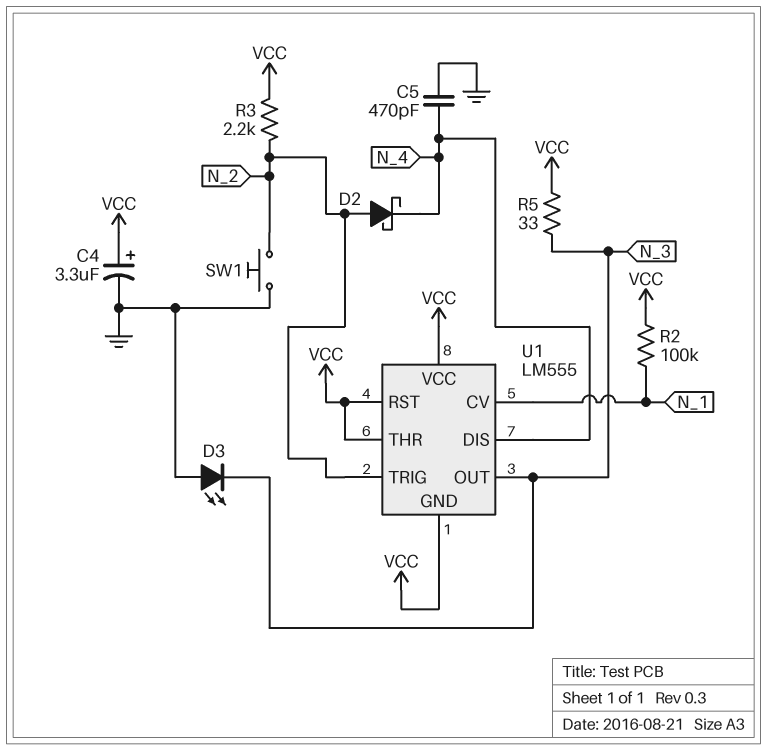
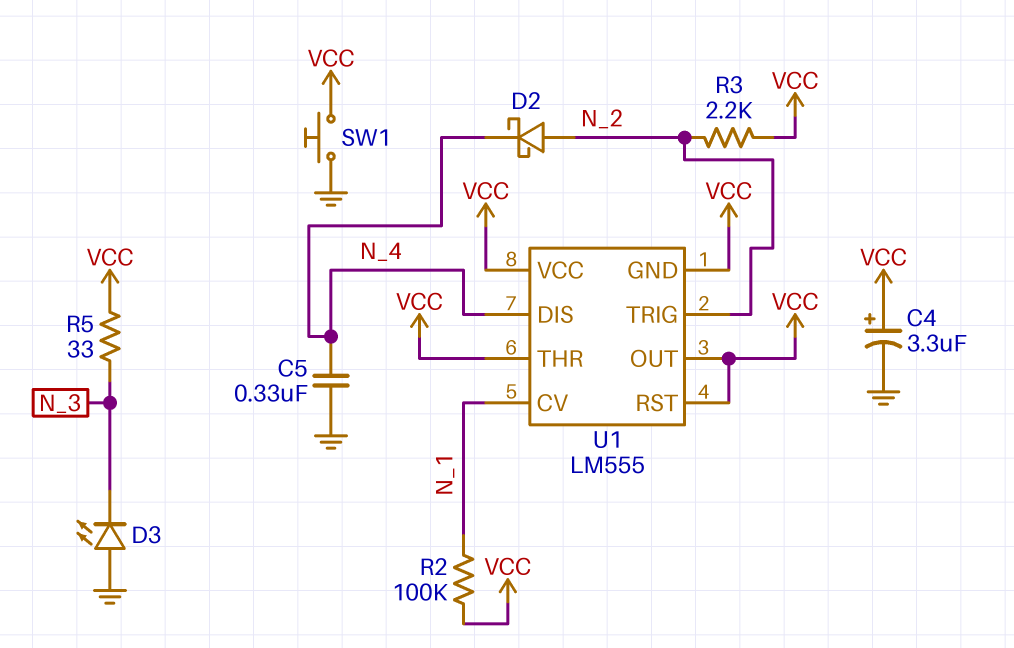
C5: 470pF (GND, N_4) -> 330nF (GND, N_4)
SW1: button (GND, N_2) -> button (GND, VCC)
U1 pin OUT: N_3 -> VCC

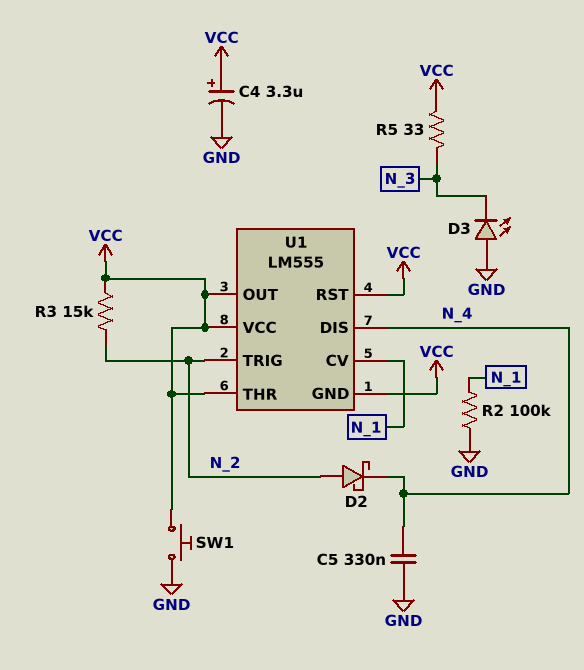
R2: 100k (N_1, VCC) -> 100k (GND, N_1)
R3: 2.2k (N_2, VCC) -> 15k (N_2, VCC)

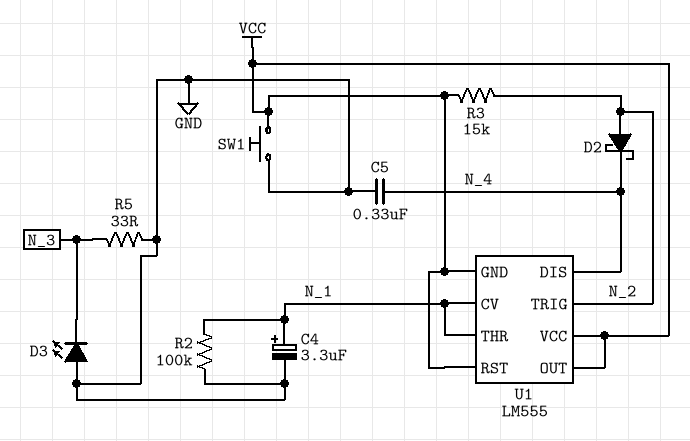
C4: 3.3uF (plus VCC, minus GND) -> 3.3uF (plus N_1, minus GND)
R5: 33 (N_3, VCC) -> 33 (GND, N_3)
U1 pin THR: VCC -> N_1

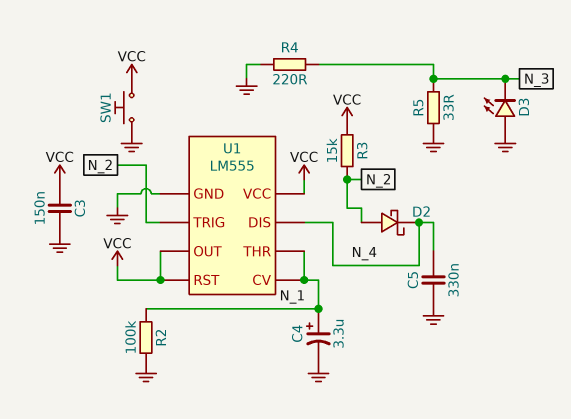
C3: none -> 150nF (GND, VCC)
R4: none -> 220 (GND, N_3)
U1 pin GND: VCC -> GND

